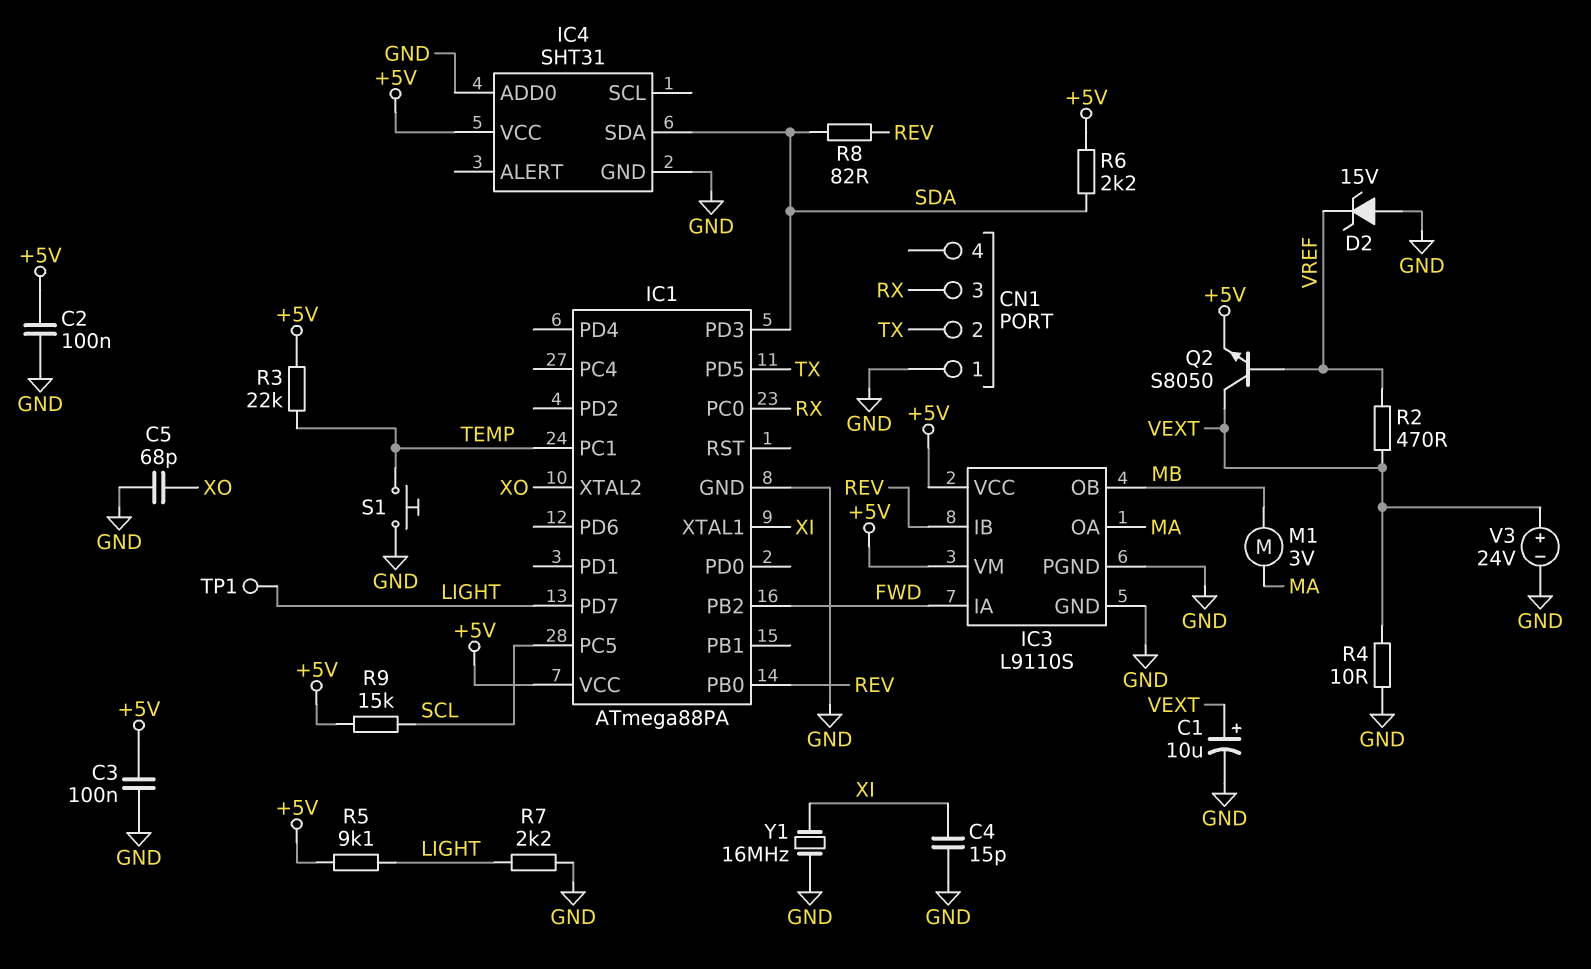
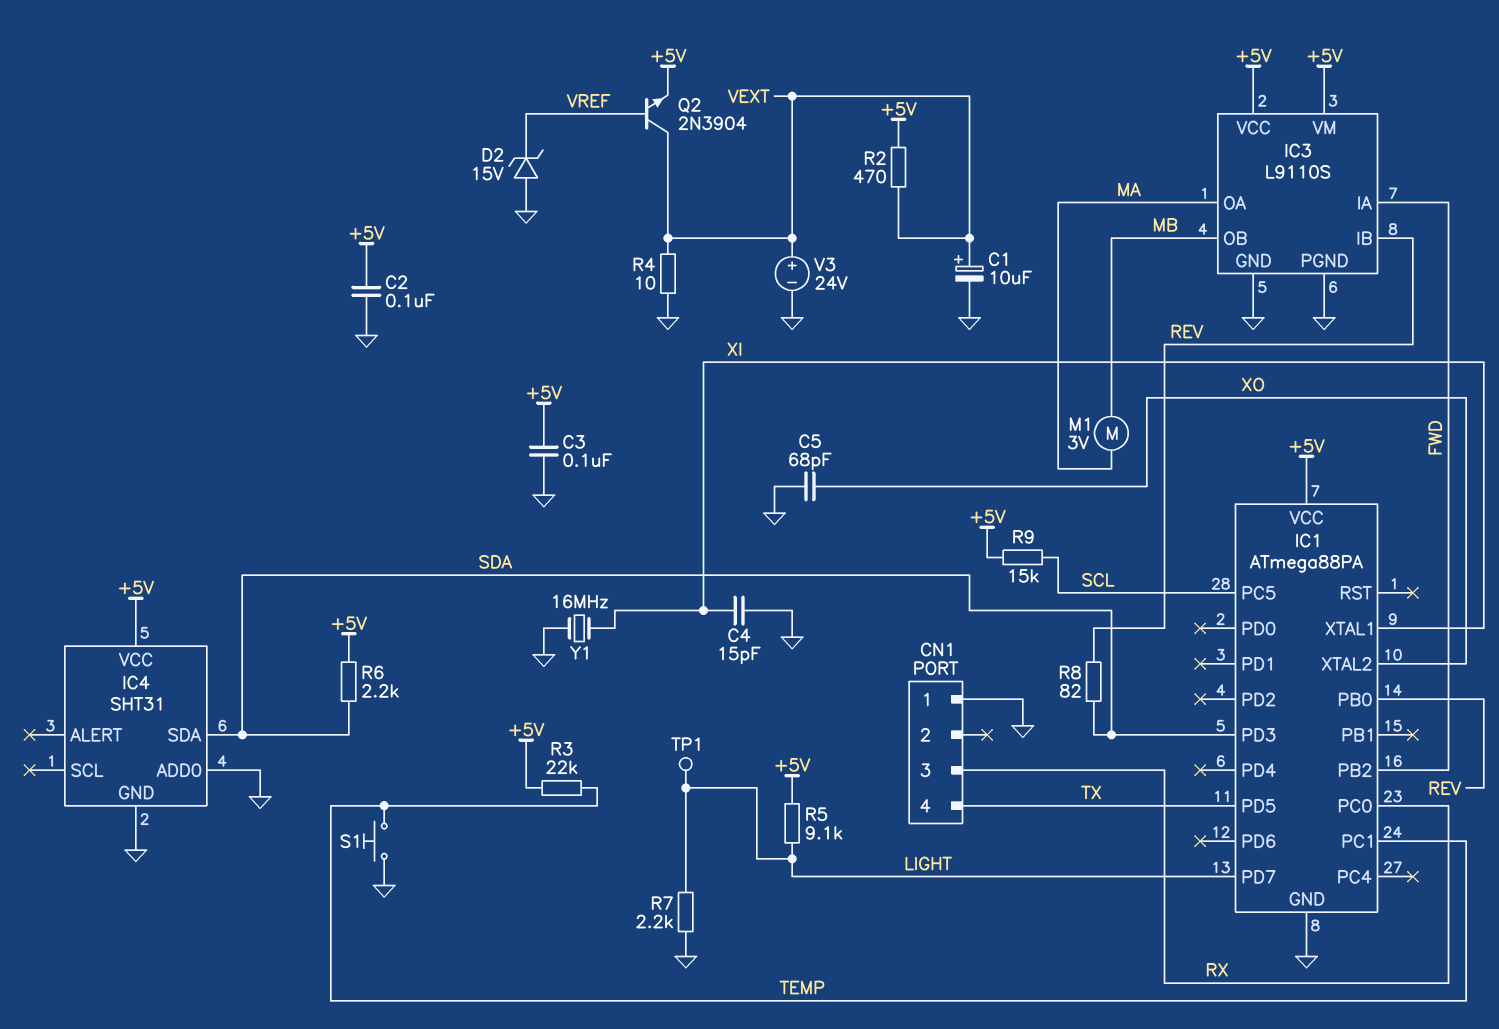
CN1 pin 2: TX -> none
CN1 pin 4: none -> TX
Q2: NPN S8050 (B VREF, C VEXT, E +5V) -> NPN 2N3904 (B VREF, C VEXT, E +5V)
R2: 470 (VEXT, VREF) -> 470 (+5V, VEXT)

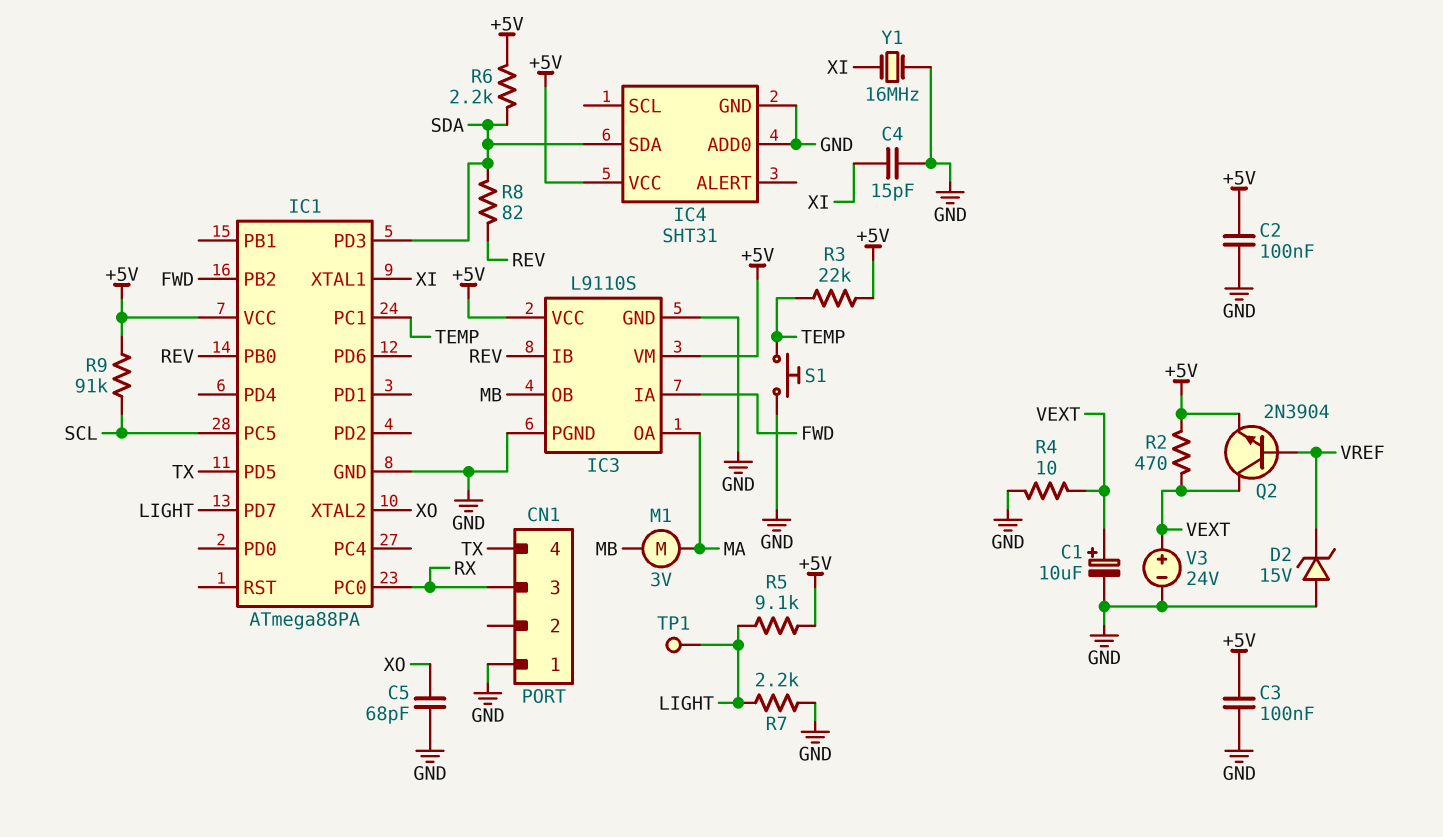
R9: 15k (+5V, SCL) -> 91k (+5V, SCL)

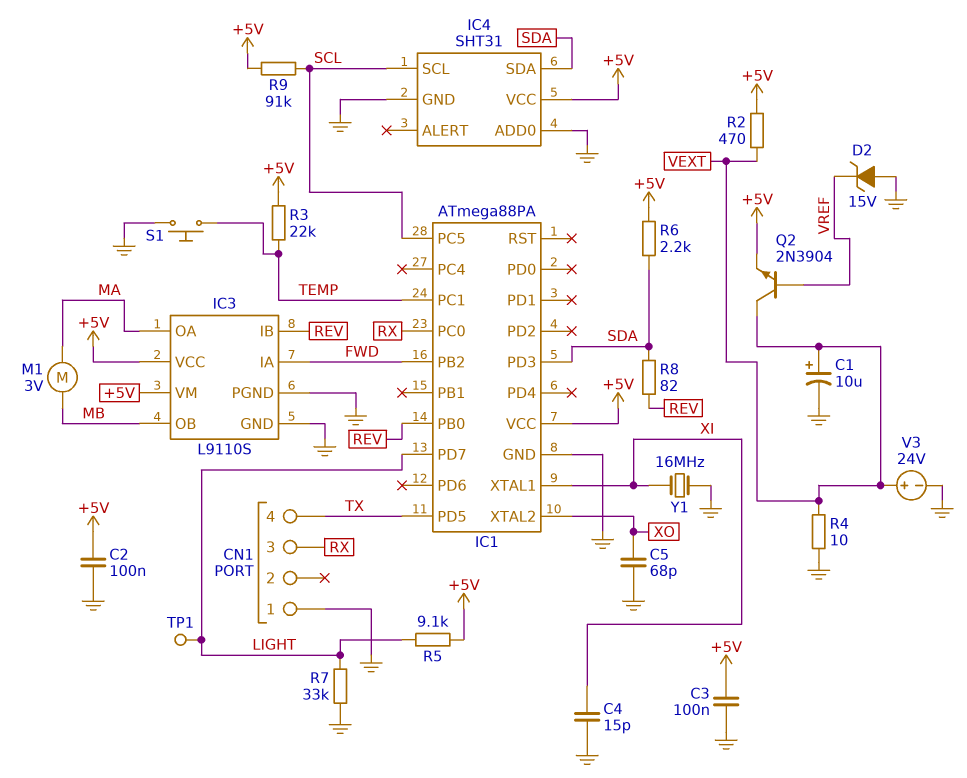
IC4 pin SCL: none -> SCL
R7: 2.2k (GND, LIGHT) -> 33k (GND, LIGHT)

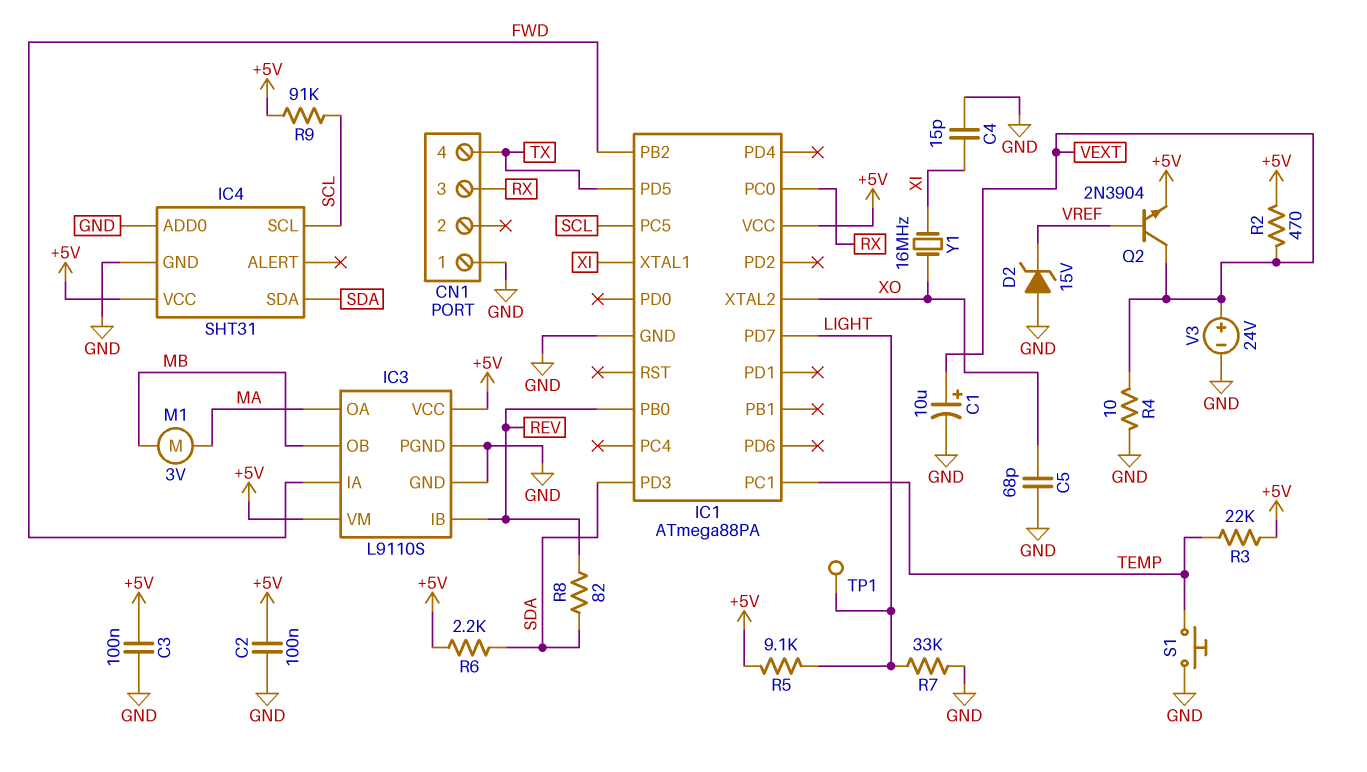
Y1: 16MHz (GND, XI) -> 16MHz (XI, XO)

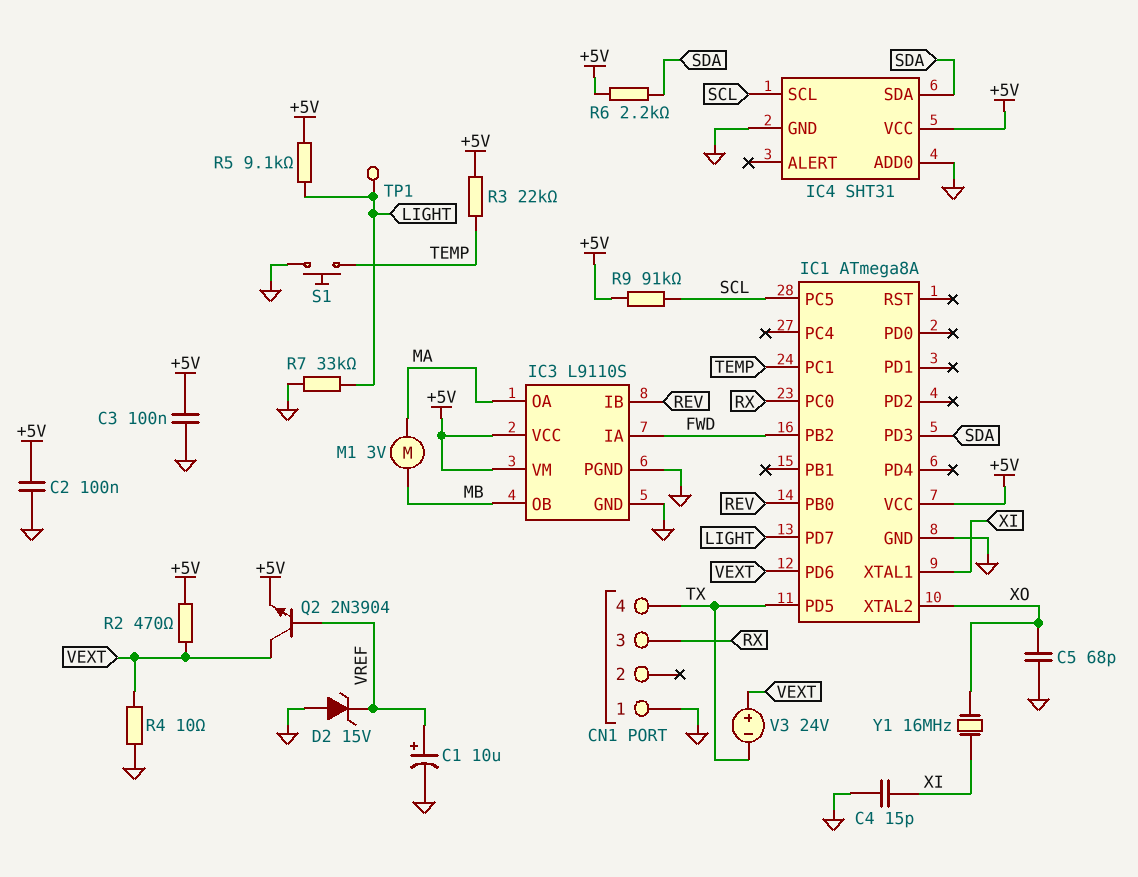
C1: 10uF (plus VEXT, minus GND) -> 10uF (plus VREF, minus GND)
IC1: ATmega88PA -> ATmega8A
IC1 pin PD6: none -> VEXT
R8: 82 (REV, SDA) -> none
V3: 24V (plus VEXT, minus GND) -> 24V (plus VEXT, minus TX)

